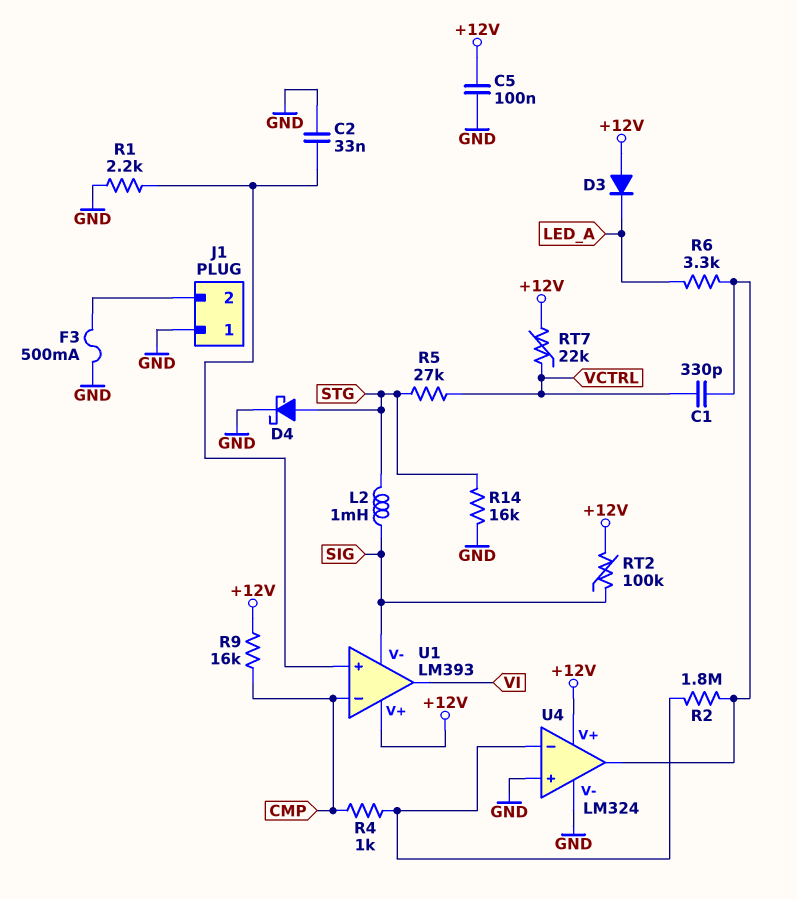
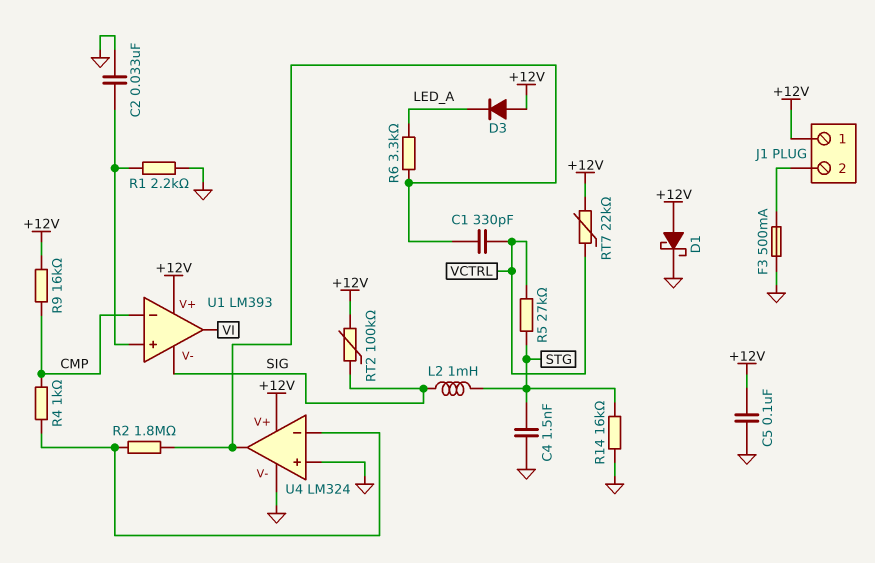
C4: none -> 1.5nF (GND, STG)
D1: none -> schottky (A +12V, K GND)
D4: schottky (A STG, K GND) -> none
J1 pin 1: GND -> +12V

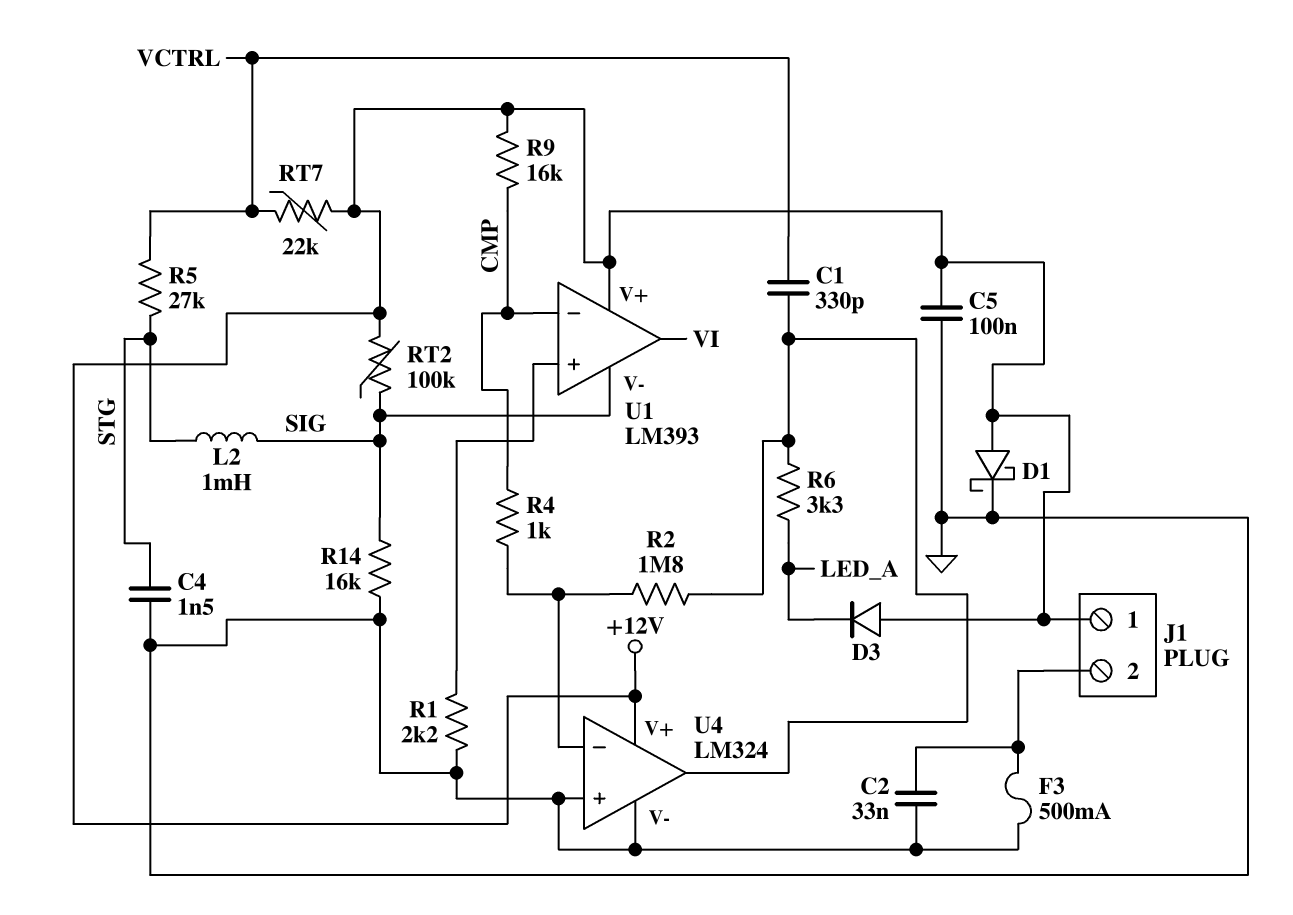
C2: 33nF (GND, U1/in+) -> 33nF (GND, J1/2)
R14: 16k (GND, STG) -> 16k (GND, SIG)

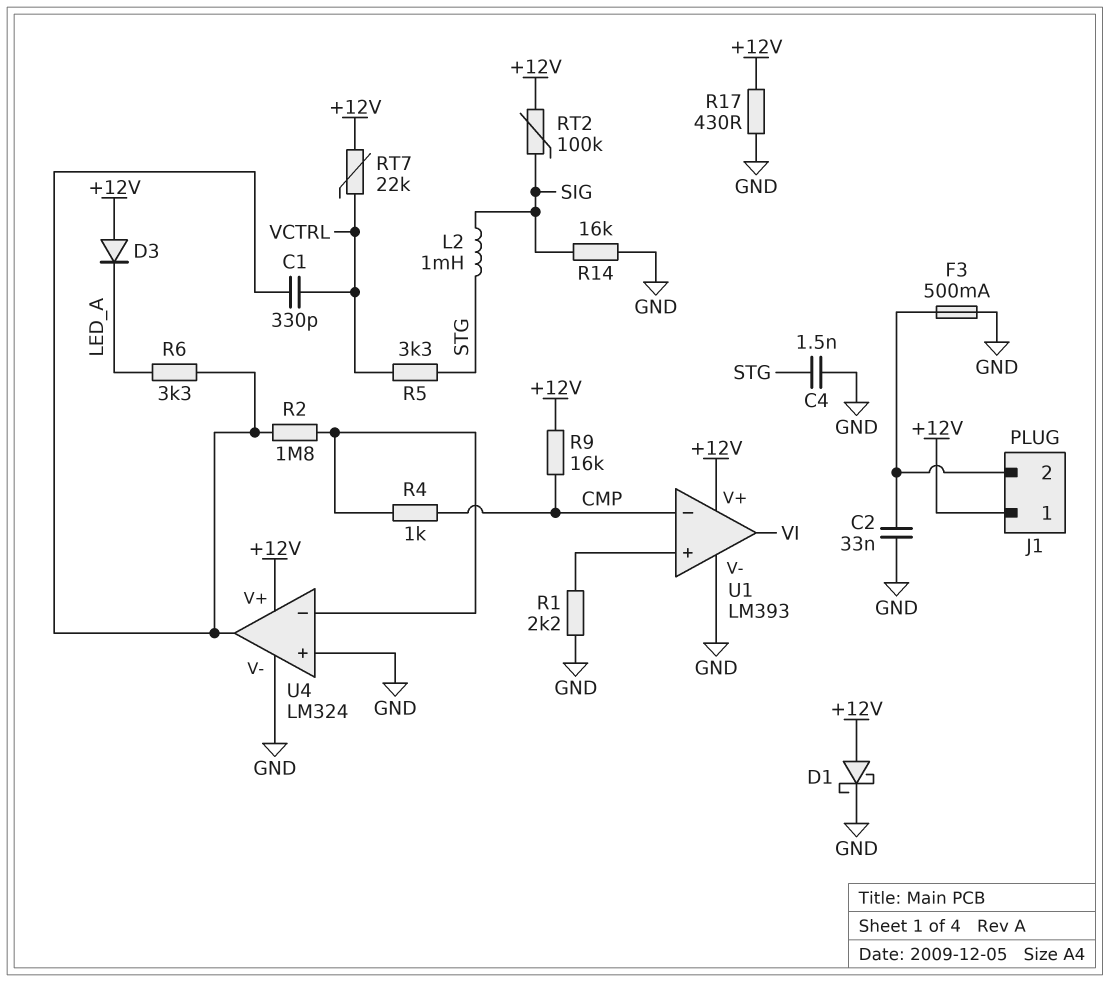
C5: 100nF (+12V, GND) -> none
R5: 27k (STG, VCTRL) -> 3.3k (STG, VCTRL)
R17: none -> 430 (+12V, GND)
U1 pin V-: SIG -> GND

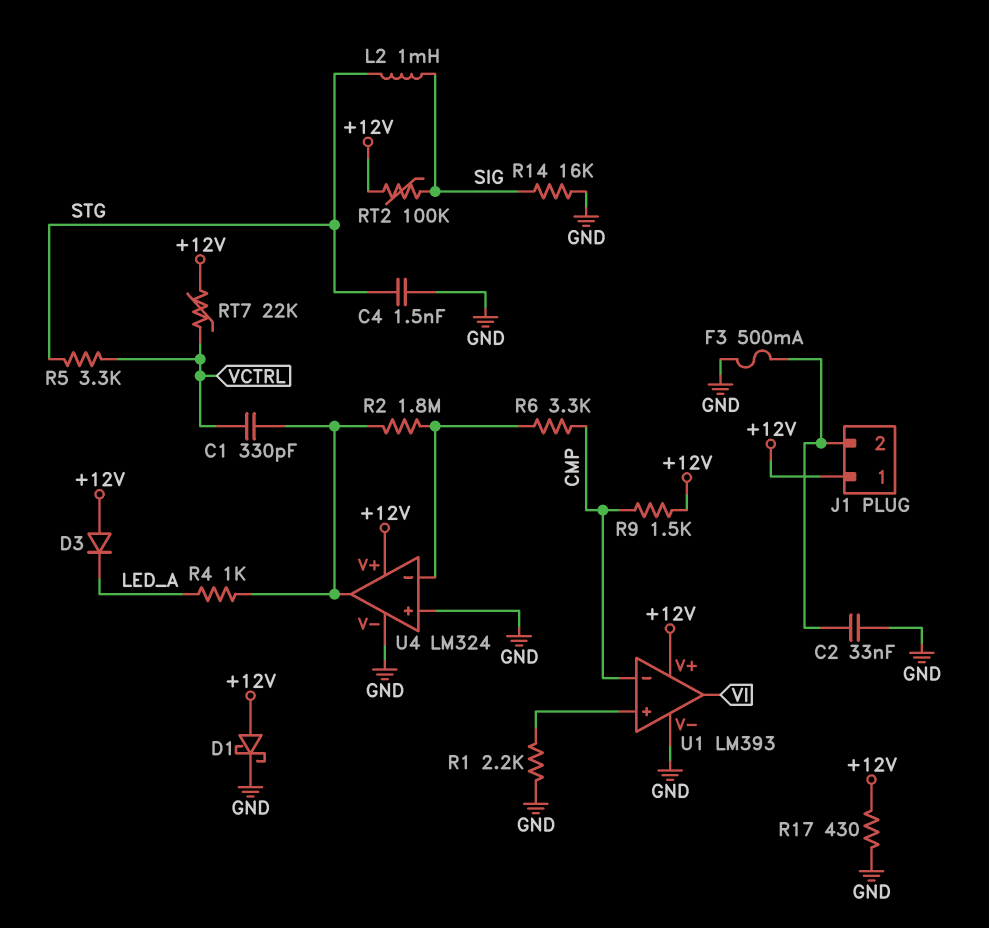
R4: 1k (CMP, U4/in-) -> 1k (LED_A, U4/out)
R6: 3.3k (LED_A, U4/out) -> 3.3k (CMP, U4/in-)
R9: 16k (+12V, CMP) -> 1.5k (+12V, CMP)

